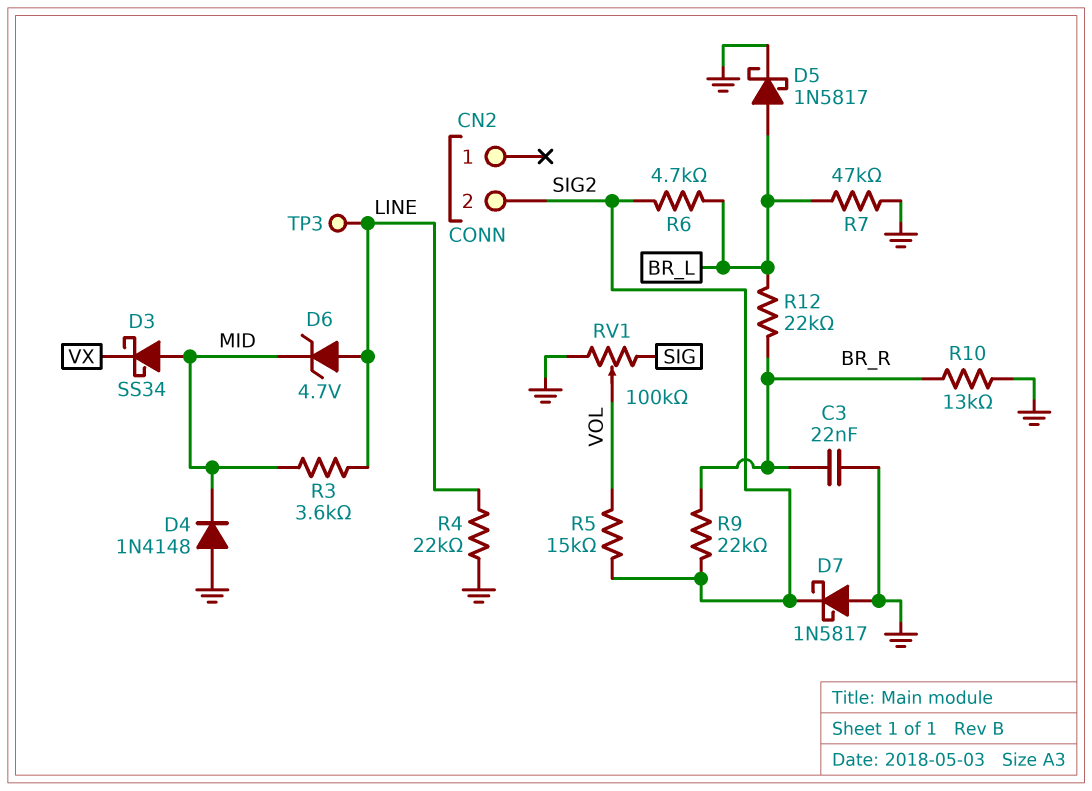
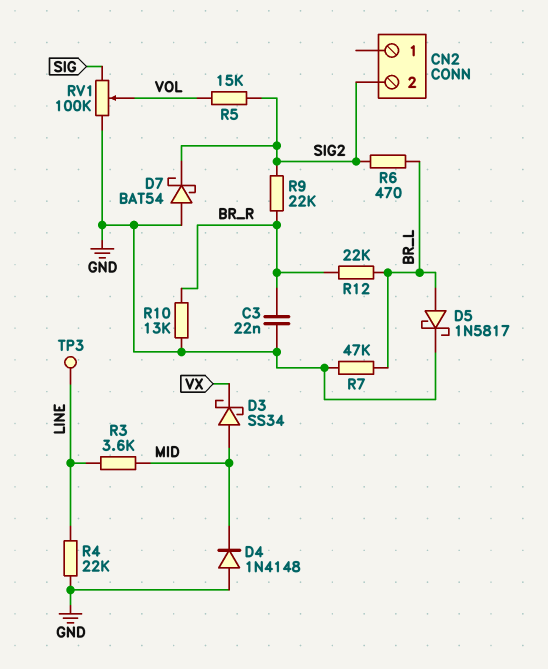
D6: zener 4.7V (A LINE, K MID) -> none
D7: schottky 1N5817 (A GND, K SIG2) -> schottky BAT54 (A GND, K SIG2)
R6: 4.7k (BR_L, SIG2) -> 470 (BR_L, SIG2)

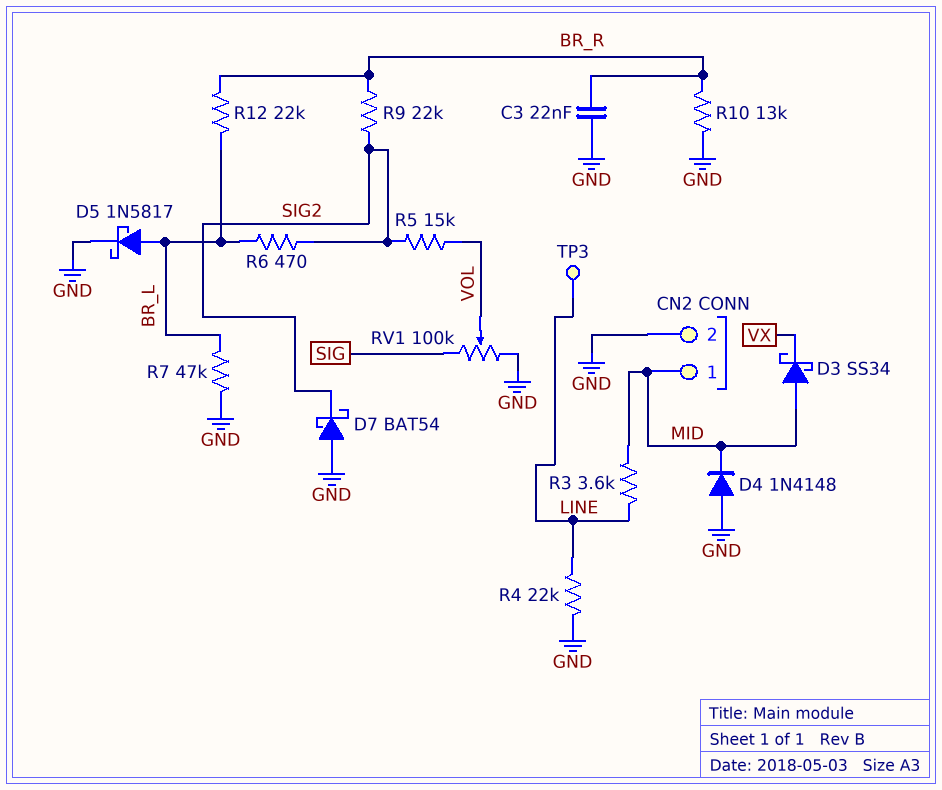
CN2 pin 1: none -> MID
CN2 pin 2: SIG2 -> GND

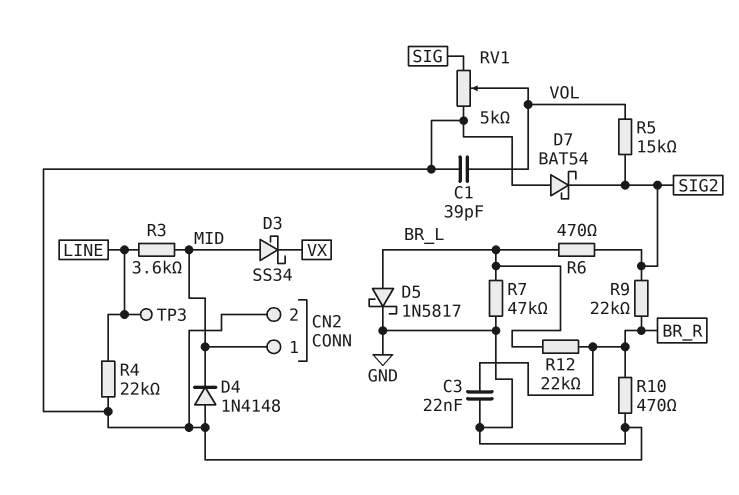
C1: none -> 39pF (GND, VOL)
R10: 13k (BR_R, GND) -> 470 (BR_R, GND)
RV1: 100k (GND, SIG, wiper VOL) -> 5k (GND, SIG, wiper VOL)

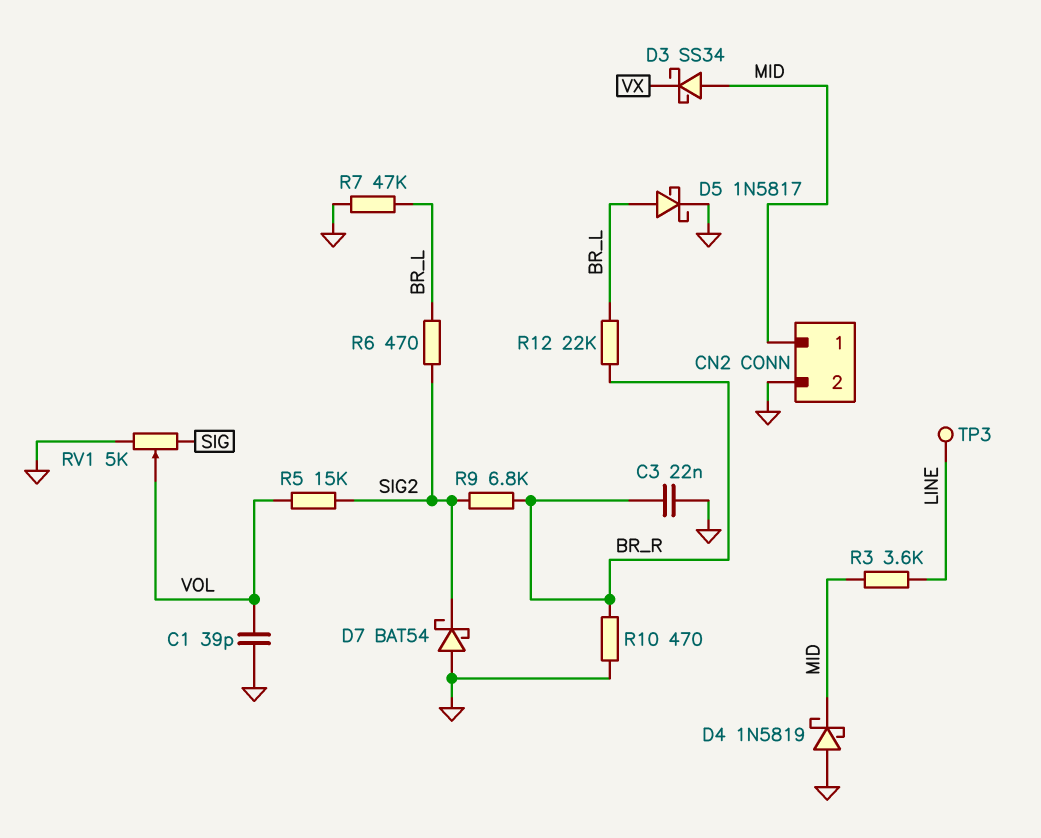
D4: diode 1N4148 (A GND, K MID) -> schottky 1N5819 (A GND, K MID)
R4: 22k (GND, LINE) -> none
R9: 22k (BR_R, SIG2) -> 6.8k (BR_R, SIG2)

